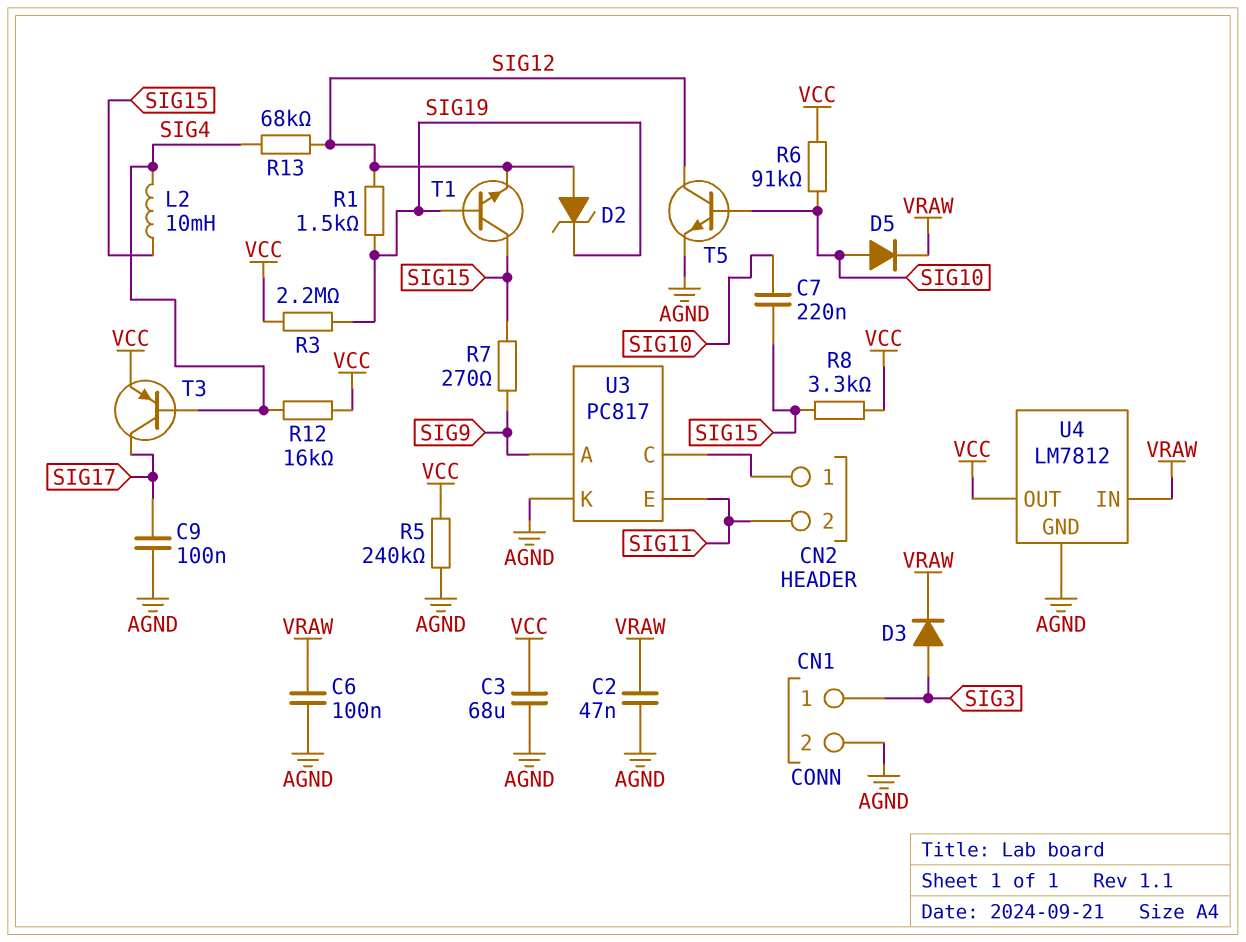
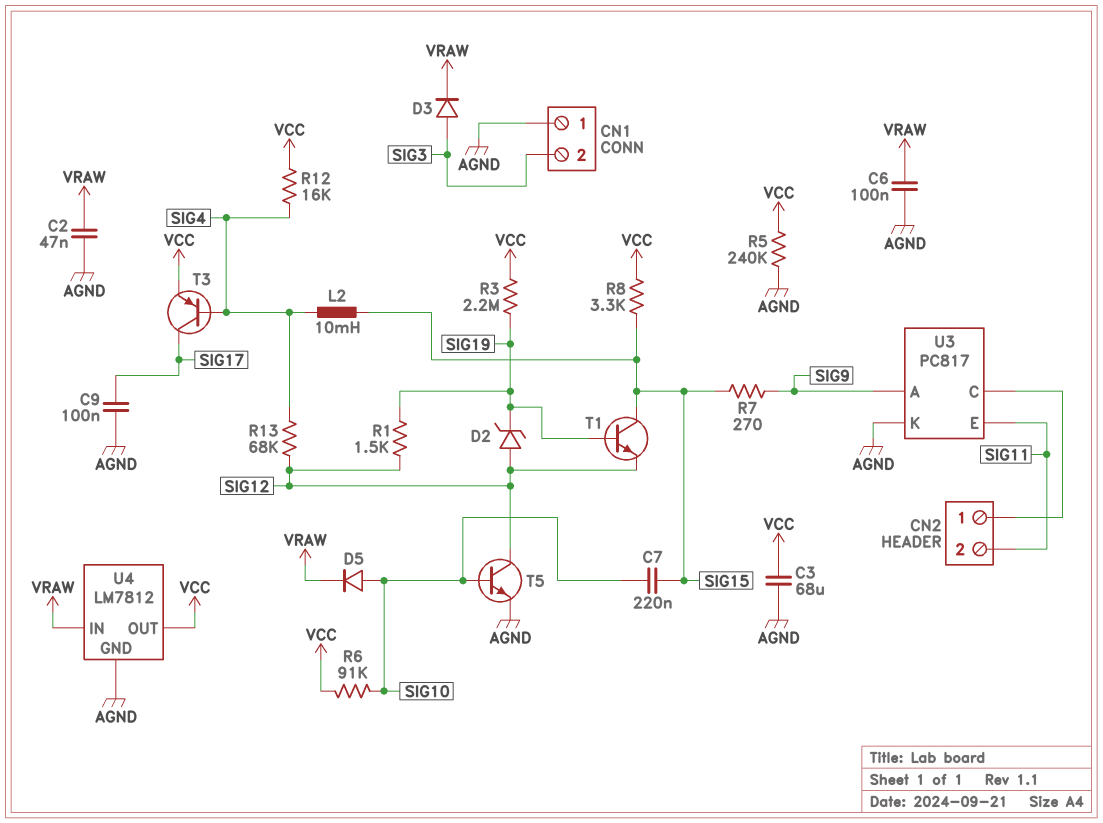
CN1 pin 1: SIG3 -> AGND
CN1 pin 2: AGND -> SIG3

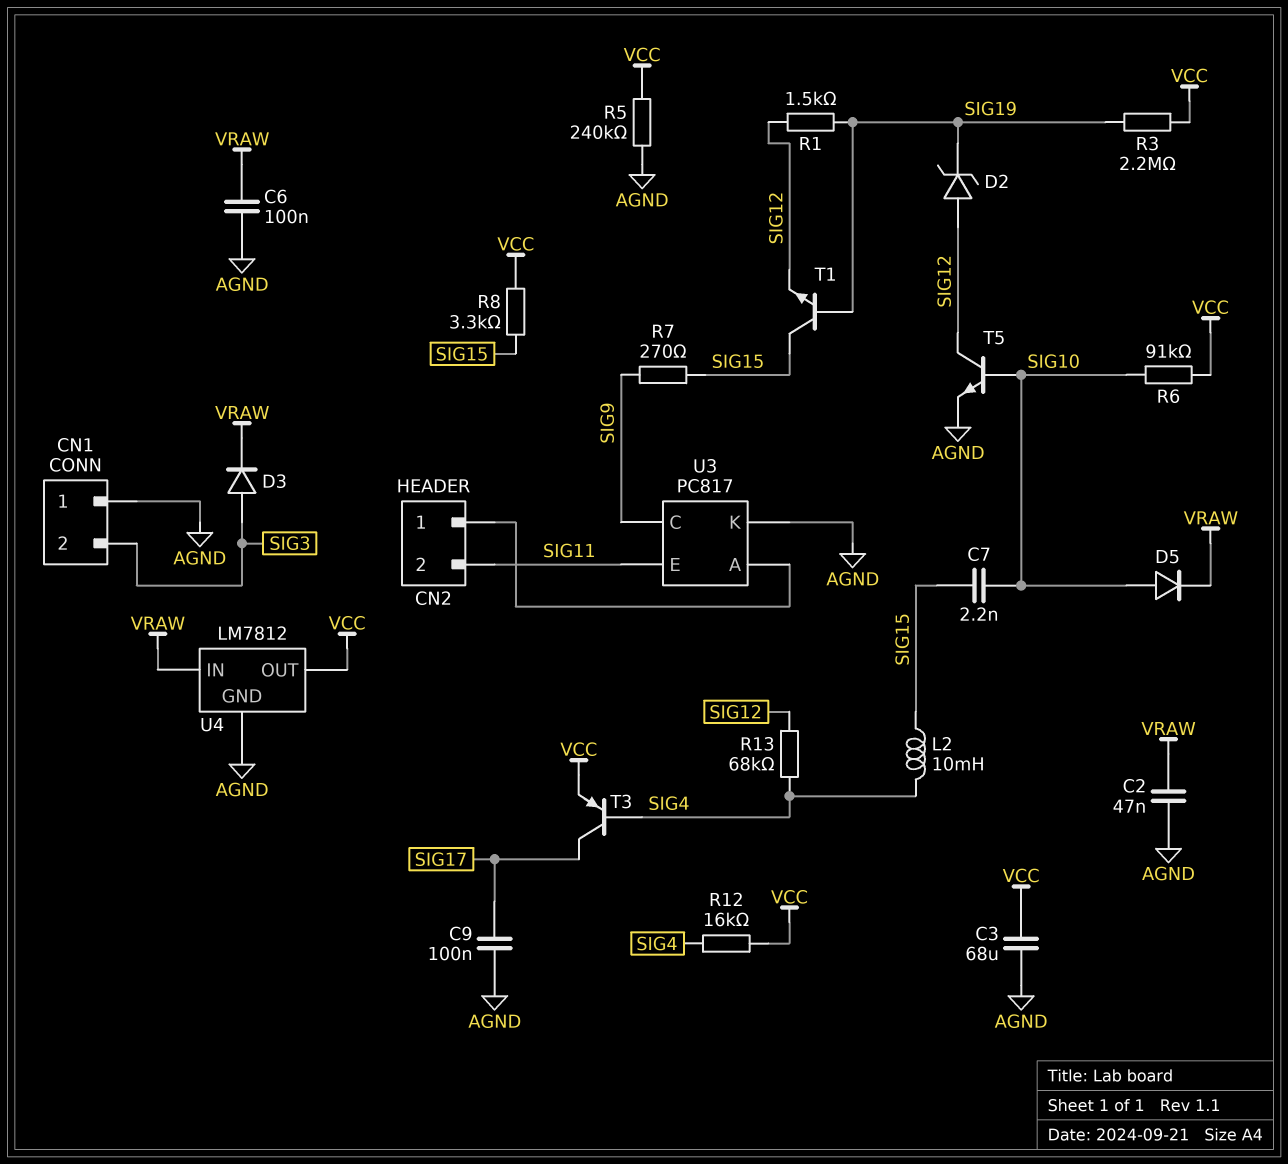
C7: 220nF (SIG10, SIG15) -> 2.2nF (SIG10, SIG15)
U3 pin A: SIG9 -> CN2/1
U3 pin C: CN2/1 -> SIG9

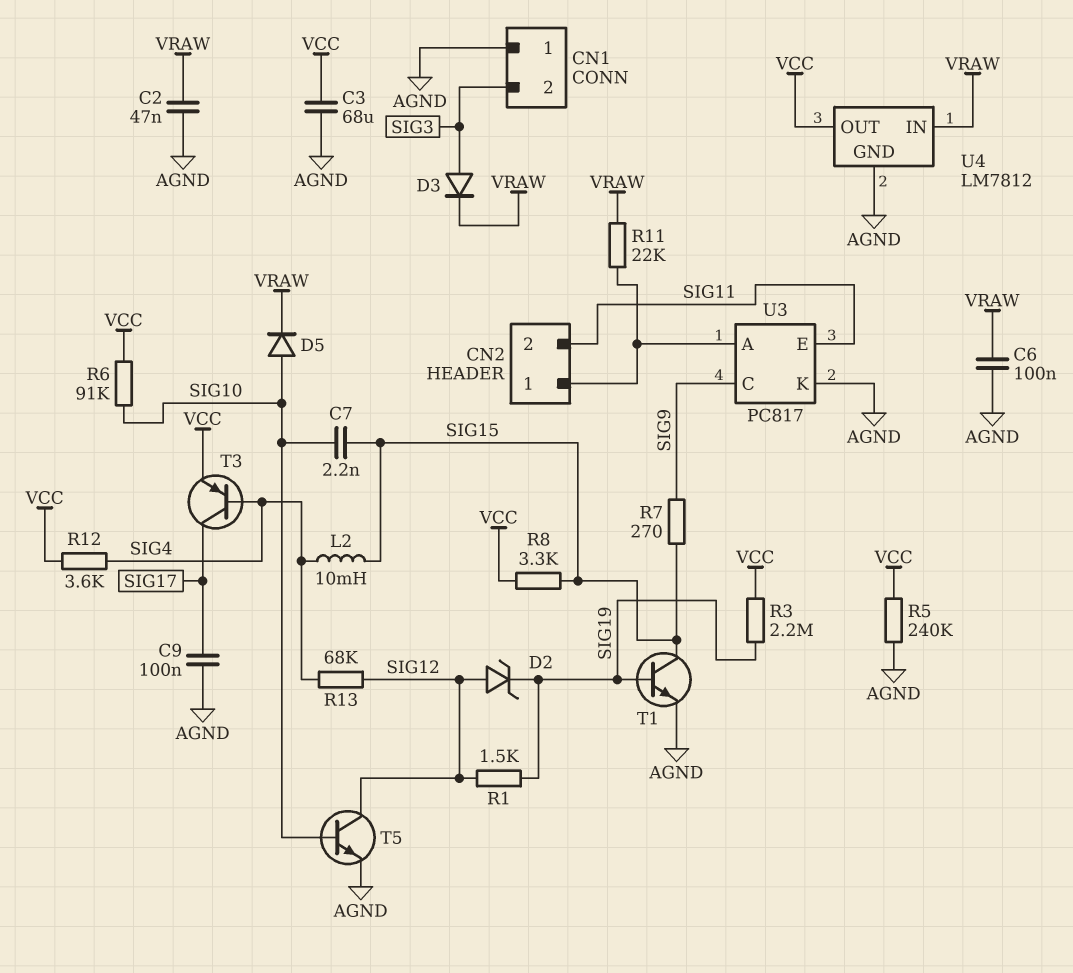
R11: none -> 22k (CN2/1, VRAW)
R12: 16k (SIG4, VCC) -> 3.6k (SIG4, VCC)
T1: NPN (B SIG19, C SIG15, E SIG12) -> NPN (B SIG19, C SIG15, E AGND)

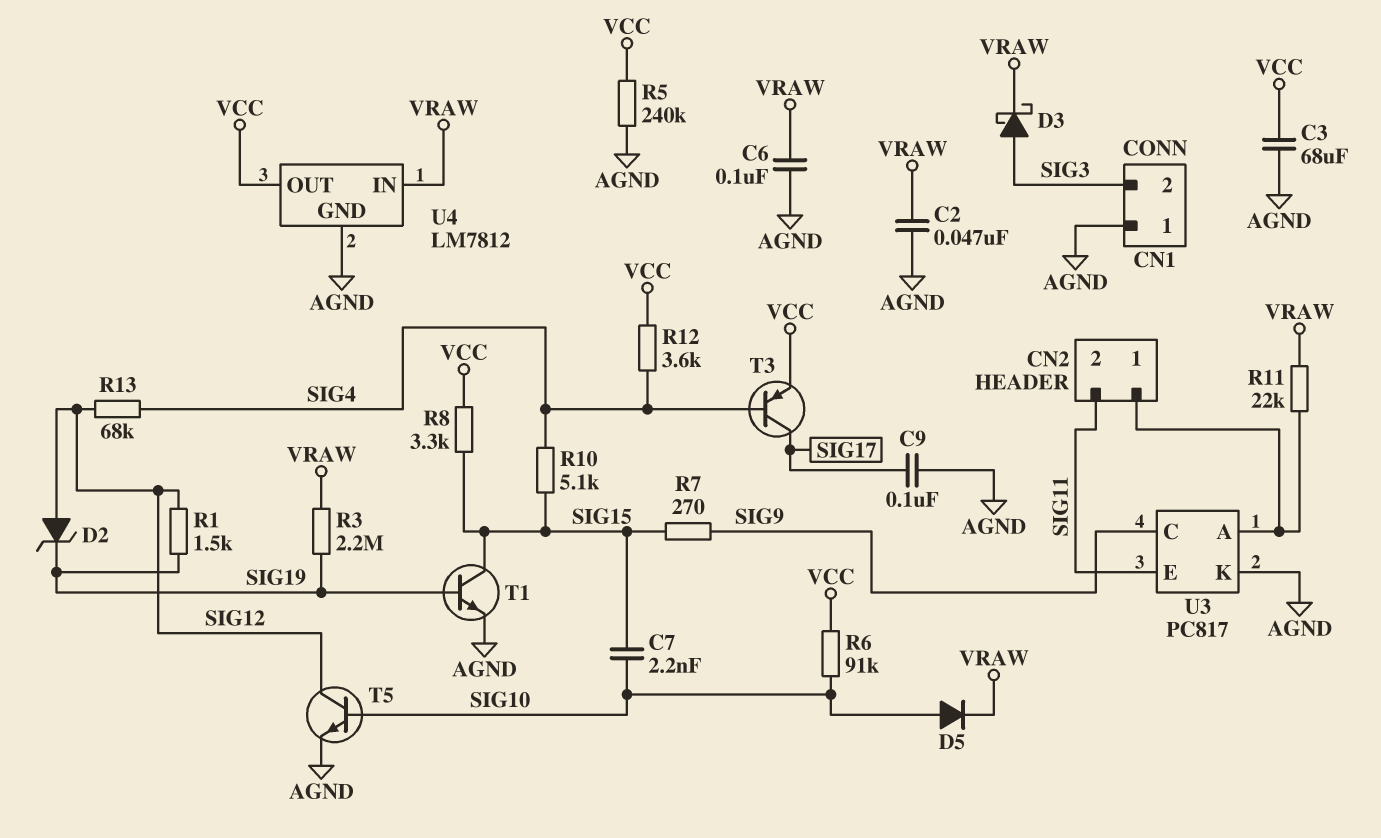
D3: diode (A SIG3, K VRAW) -> schottky (A SIG3, K VRAW)
L2: 10mH (SIG4, SIG15) -> none
R3: 2.2M (SIG19, VCC) -> 2.2M (SIG19, VRAW)
R10: none -> 5.1k (SIG4, SIG15)

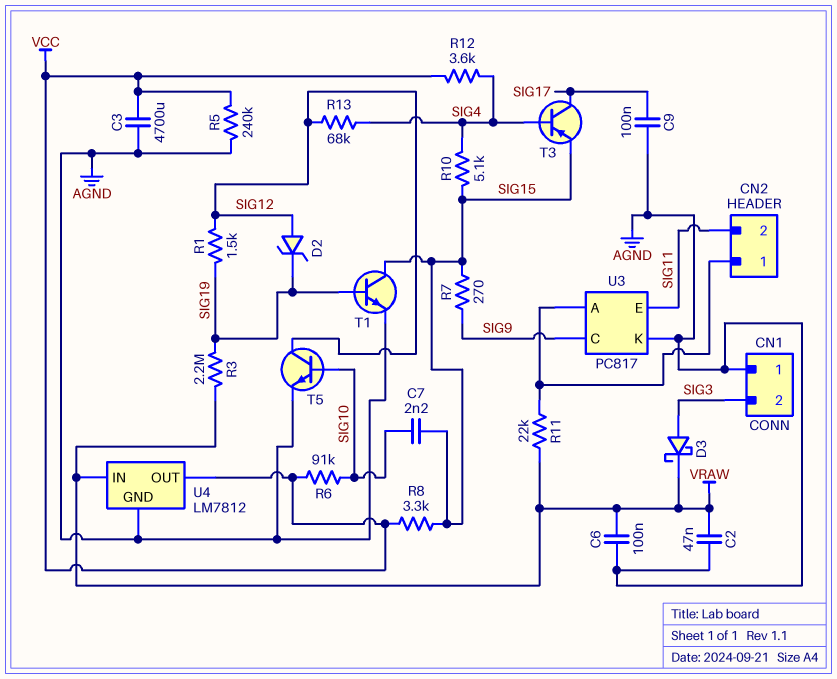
C3: 68uF (AGND, VCC) -> 4700uF (AGND, VCC)
D5: diode (A SIG10, K VRAW) -> none
T3: PNP (B SIG4, C SIG17, E VCC) -> PNP (B SIG4, C SIG17, E SIG15)

